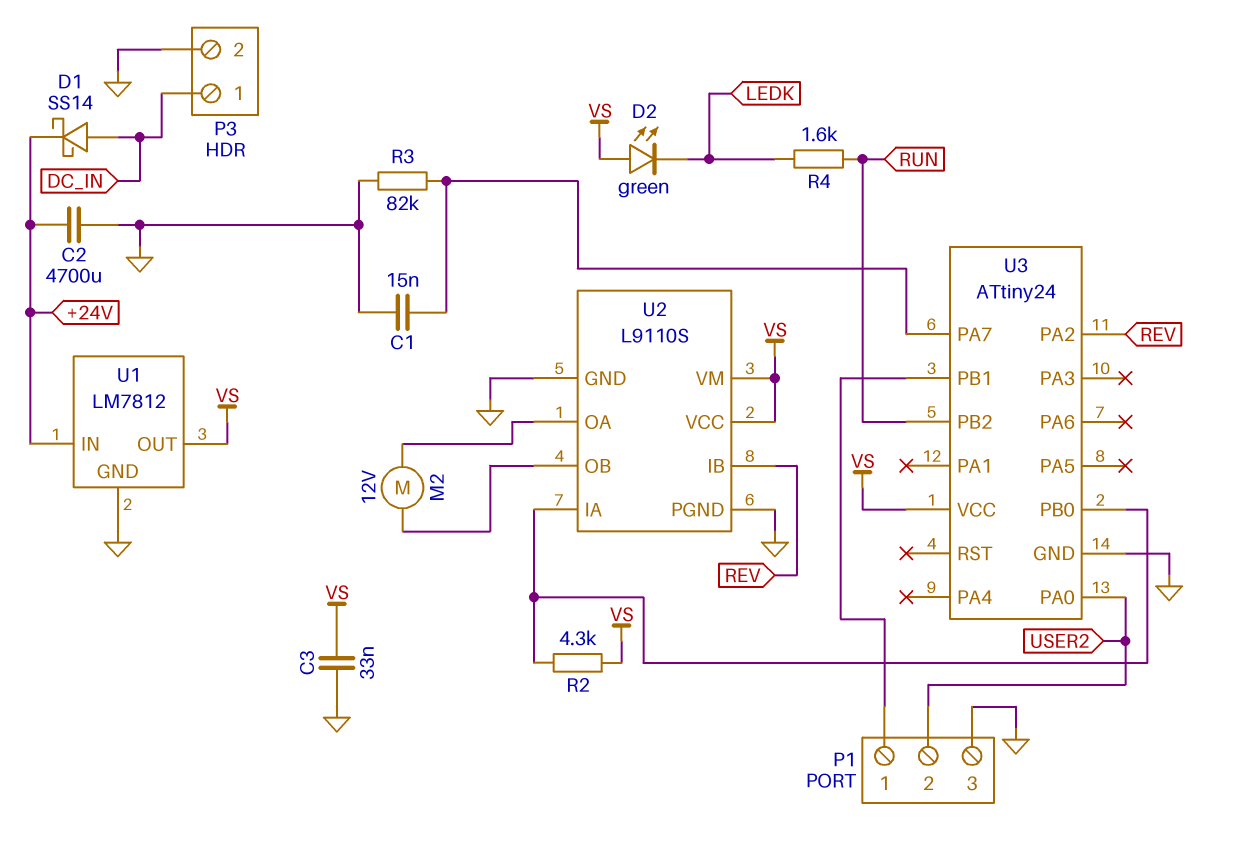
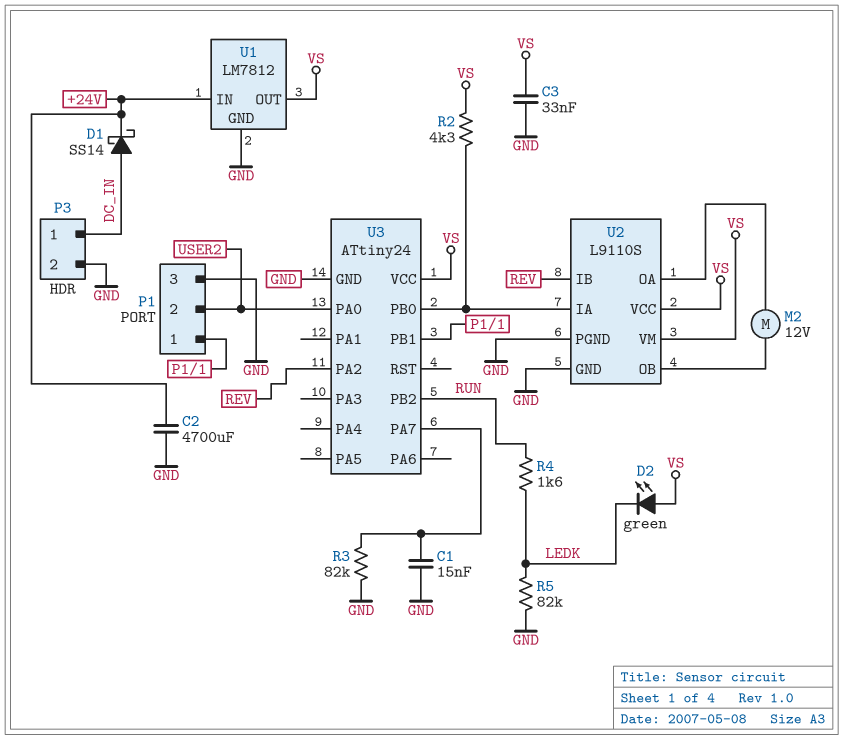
R5: none -> 82k (GND, LEDK)

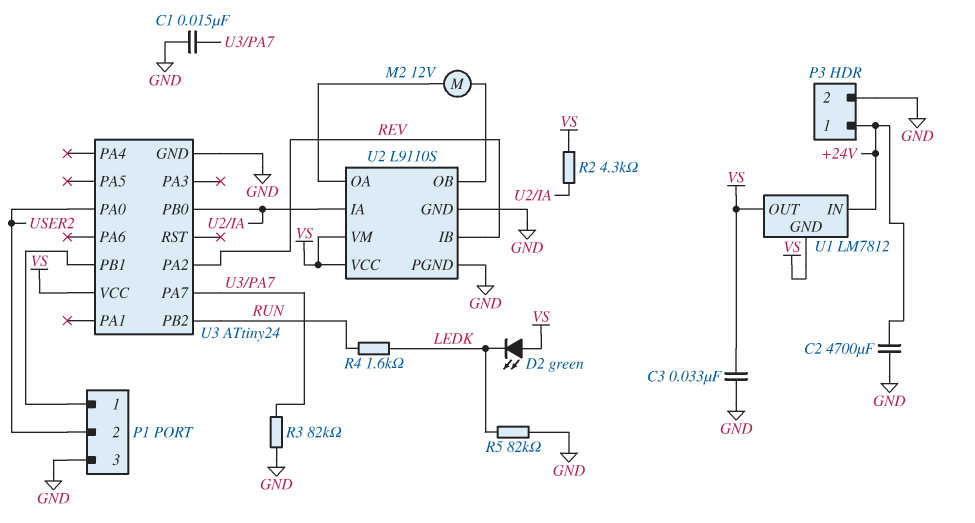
D1: schottky SS14 (A DC_IN, K +24V) -> none
P3 pin 1: DC_IN -> +24V
U1 pin GND: GND -> VS

